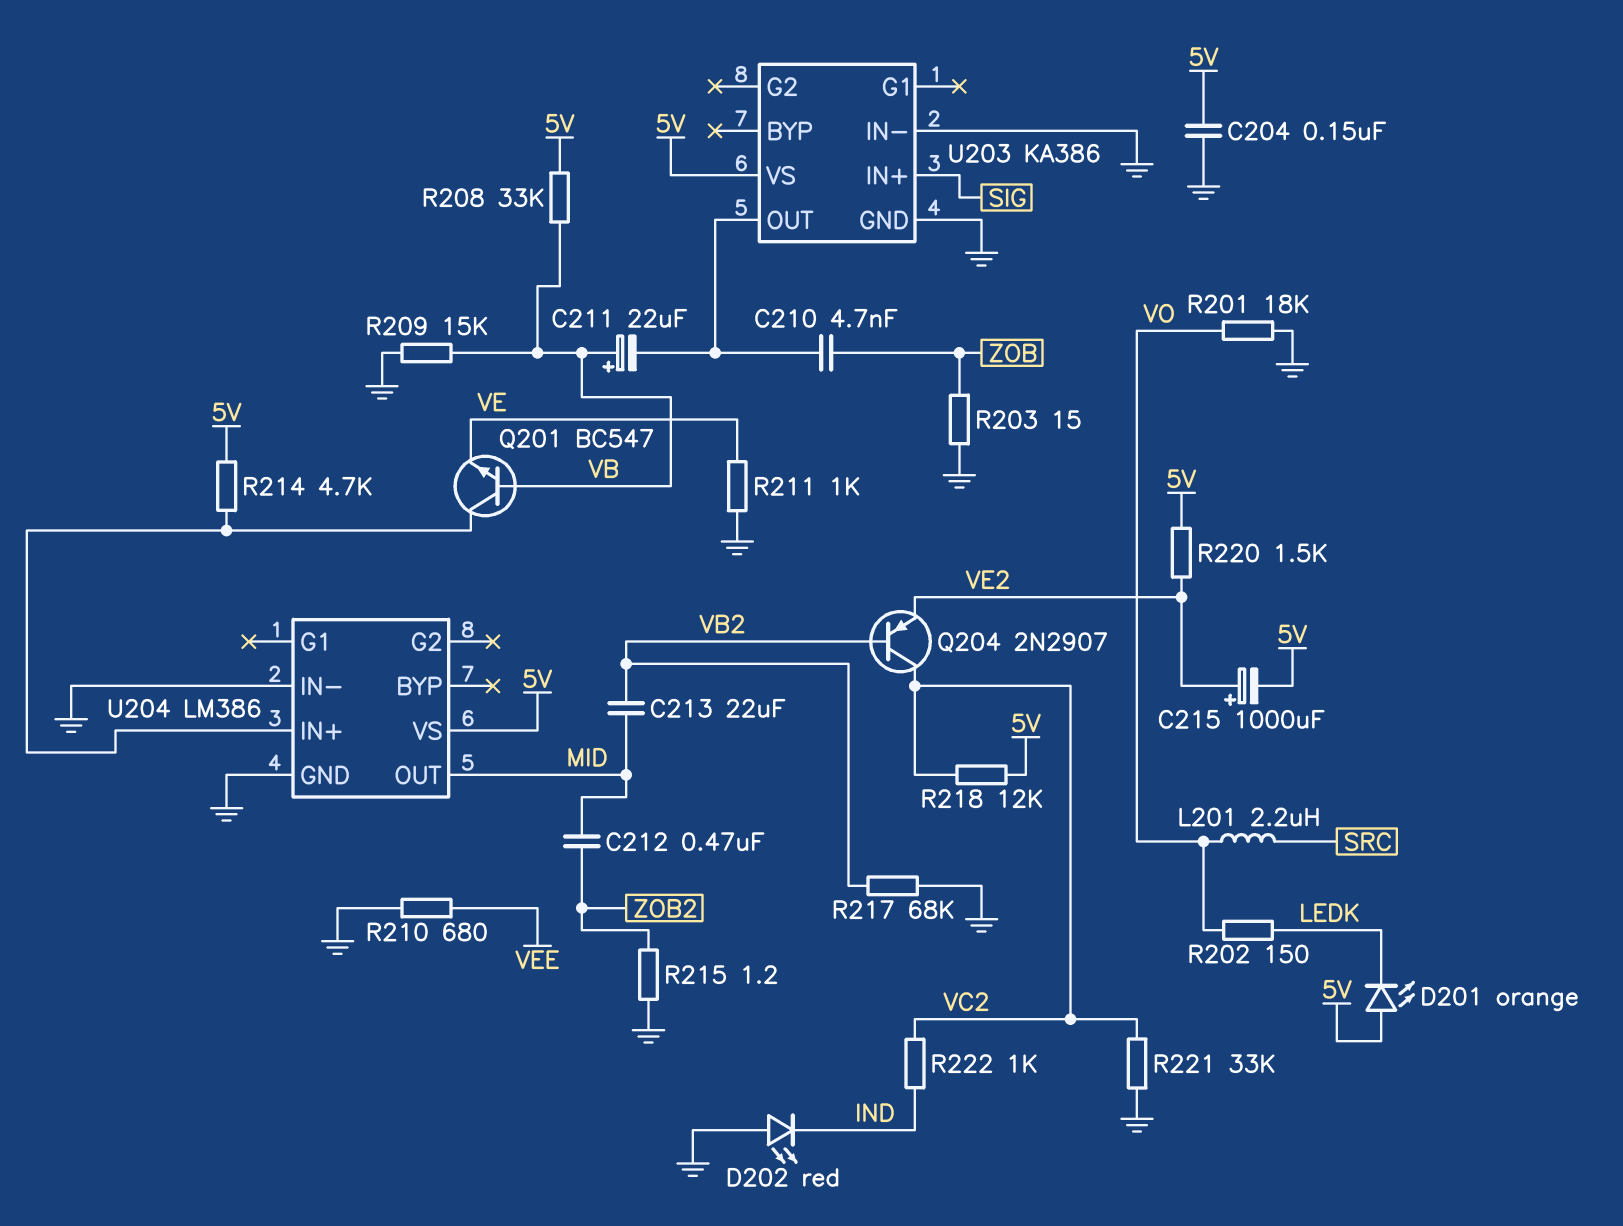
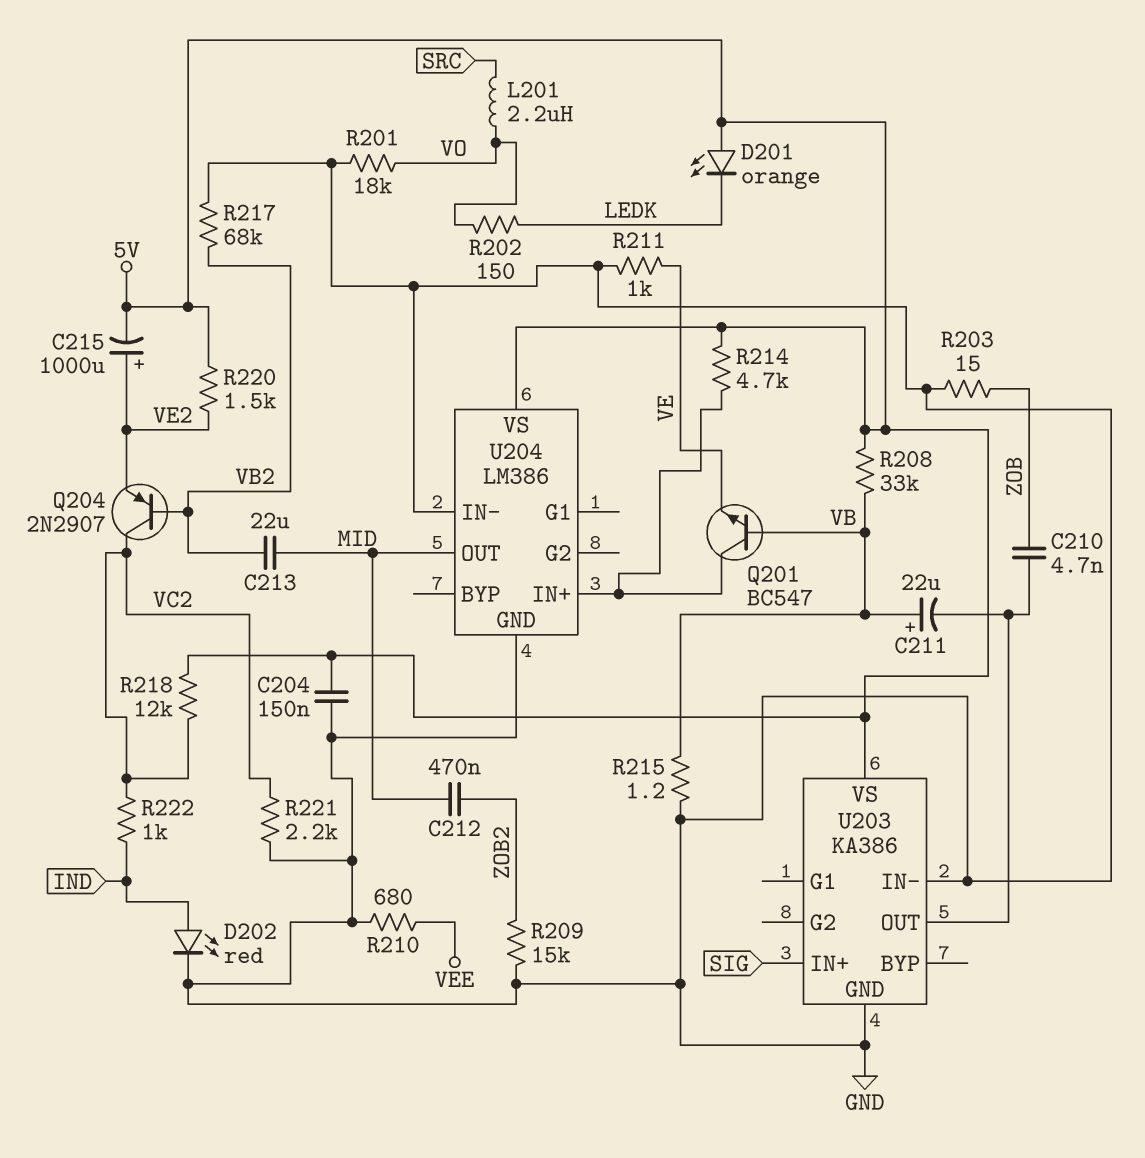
D202: LED red (A GND, K IND) -> LED red (A IND, K GND)
R209: 15k (GND, VB) -> 15k (GND, ZOB2)
R215: 1.2 (GND, ZOB2) -> 1.2 (GND, VB)
R221: 33k (GND, VC2) -> 2.2k (GND, VC2)

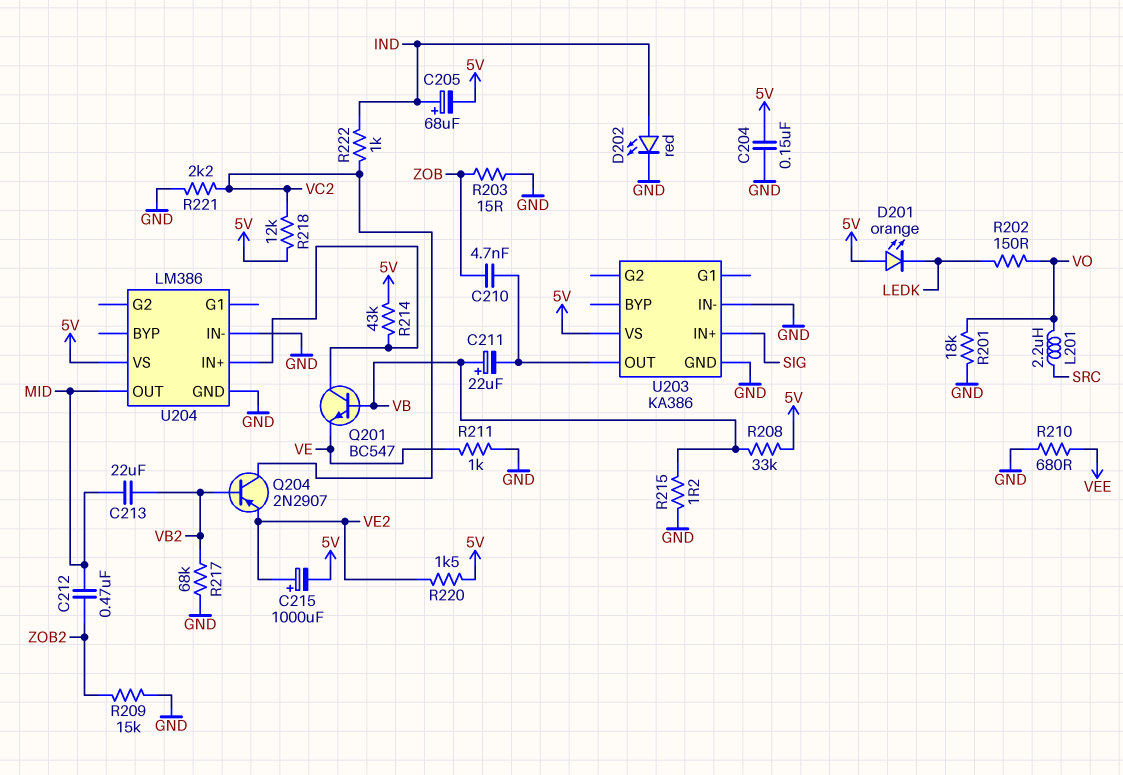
C205: none -> 68uF (plus IND, minus 5V)
R214: 4.7k (5V, U204/IN+) -> 43k (5V, U204/IN+)

